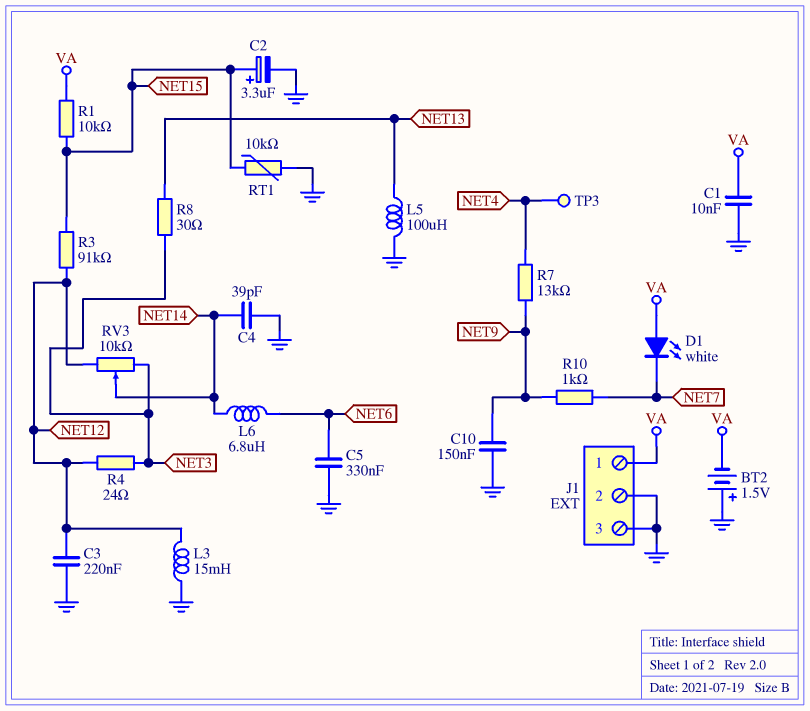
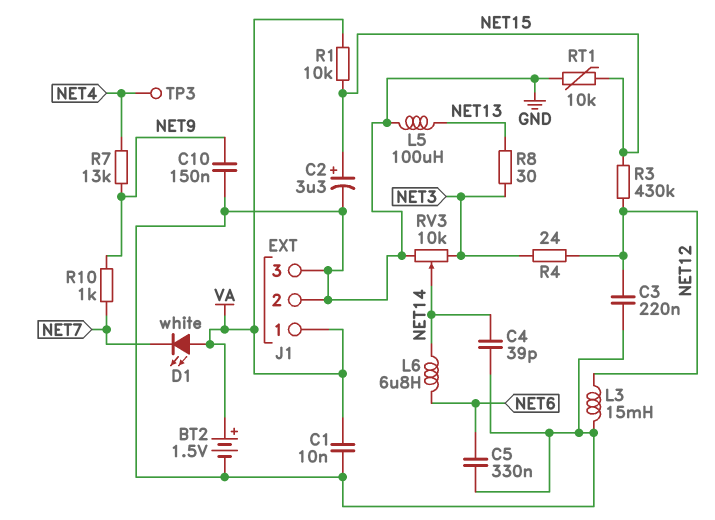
BT2: 1.5V (plus GND, minus VA) -> 1.5V (plus VA, minus GND)
R3: 91k (NET12, NET15) -> 430k (NET12, NET15)
RV3: 10k (NET3, NET12, wiper NET14) -> 10k (GND, NET3, wiper NET14)

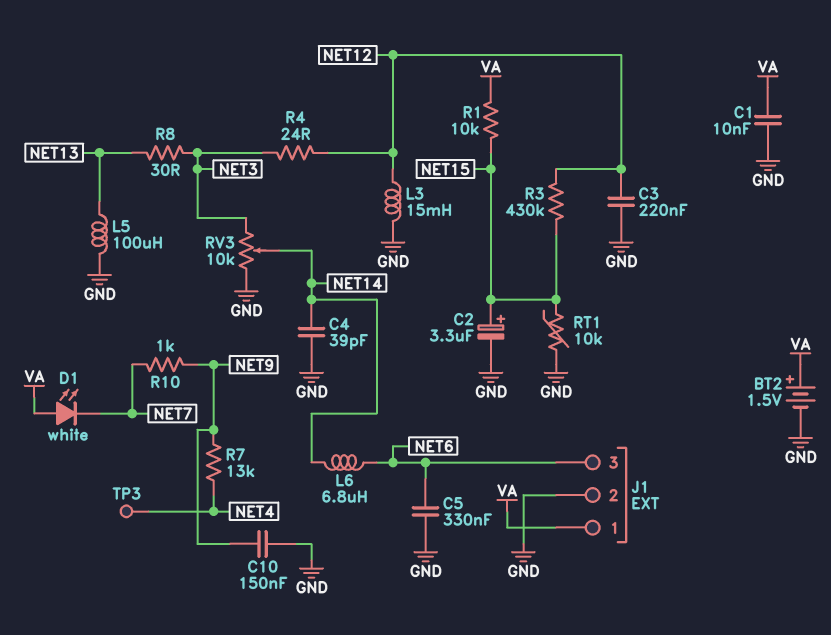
J1 pin 3: GND -> NET6

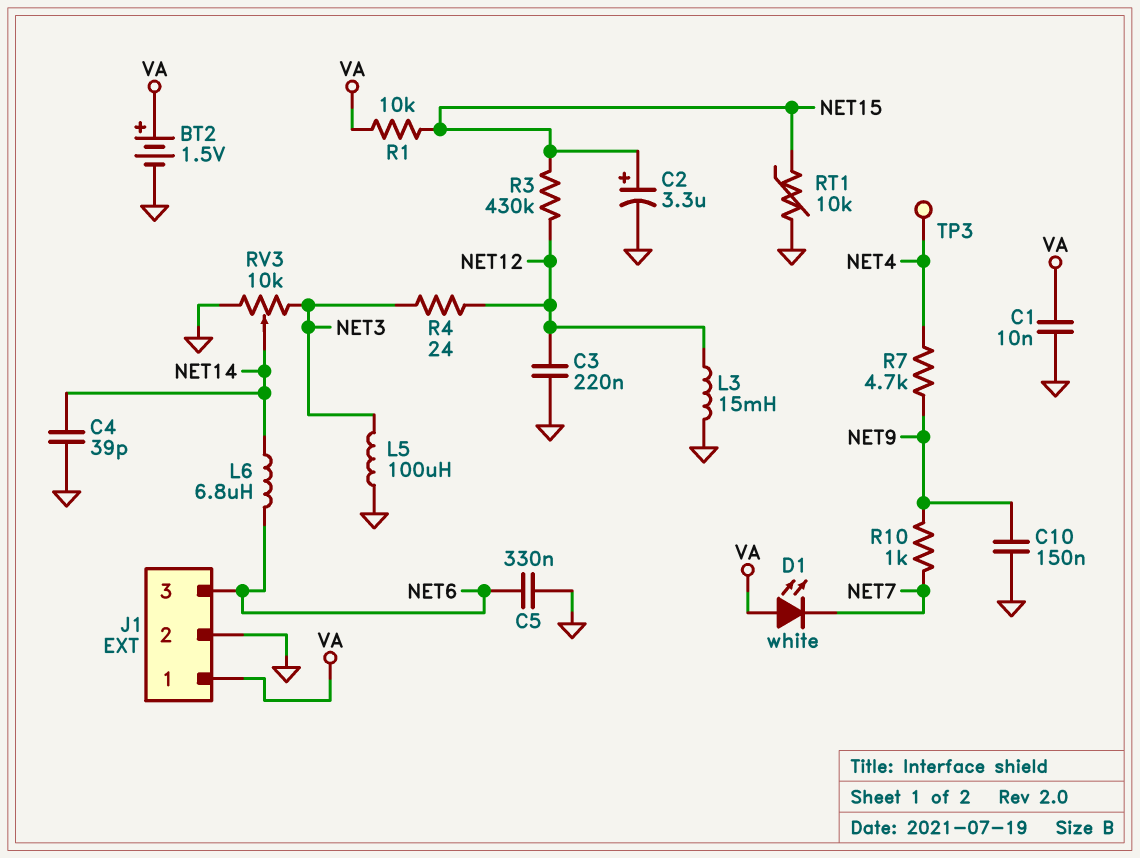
L5: 100uH (GND, NET13) -> 100uH (GND, NET3)
R7: 13k (NET4, NET9) -> 4.7k (NET4, NET9)
R8: 30 (NET3, NET13) -> none

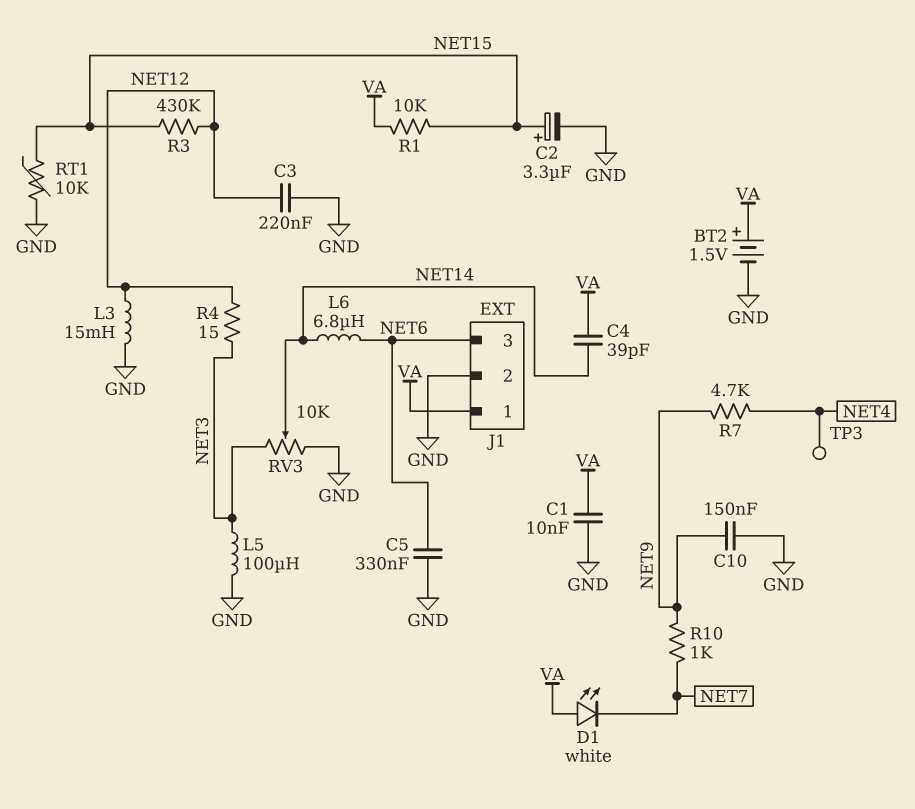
C4: 39pF (GND, NET14) -> 39pF (NET14, VA)
R4: 24 (NET3, NET12) -> 15 (NET3, NET12)

